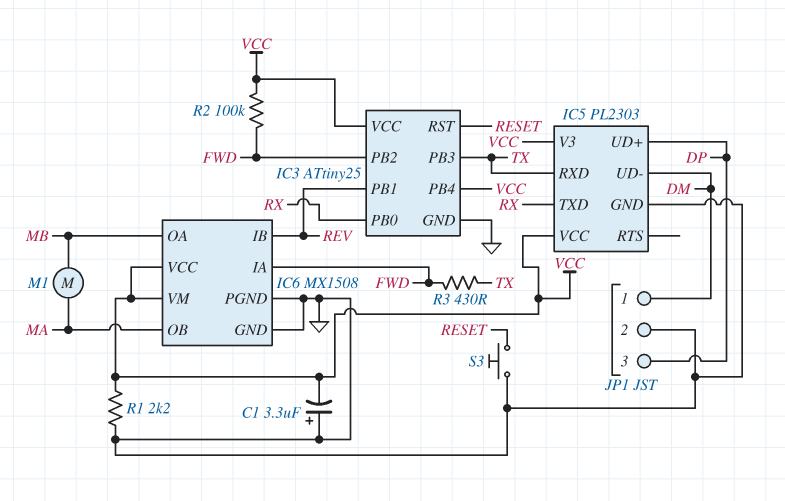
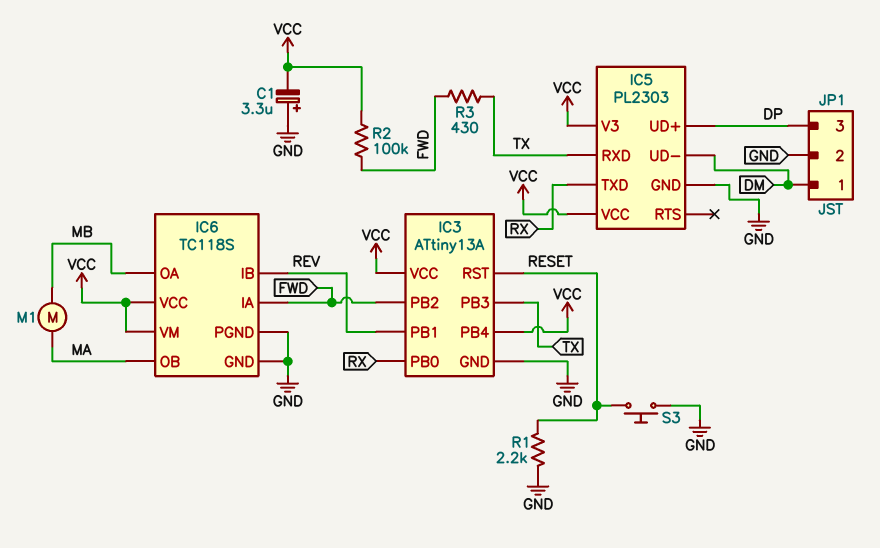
IC3: ATtiny25 -> ATtiny13A
IC6: MX1508 -> TC118S
R1: 2.2k (GND, VCC) -> 2.2k (GND, RESET)

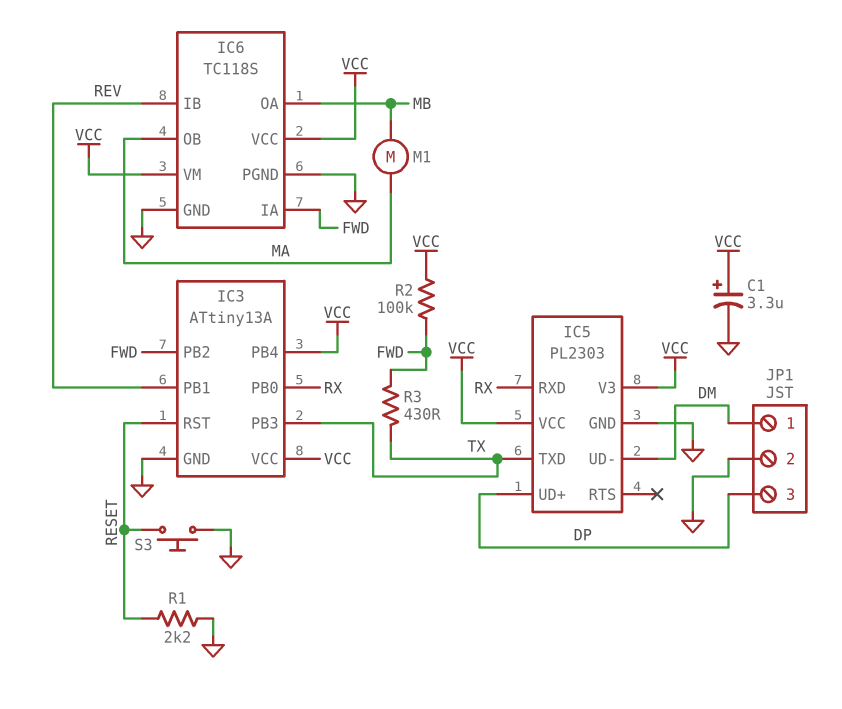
C1: 3.3uF (plus GND, minus VCC) -> 3.3uF (plus VCC, minus GND)
IC5 pin RXD: TX -> RX
IC5 pin TXD: RX -> TX

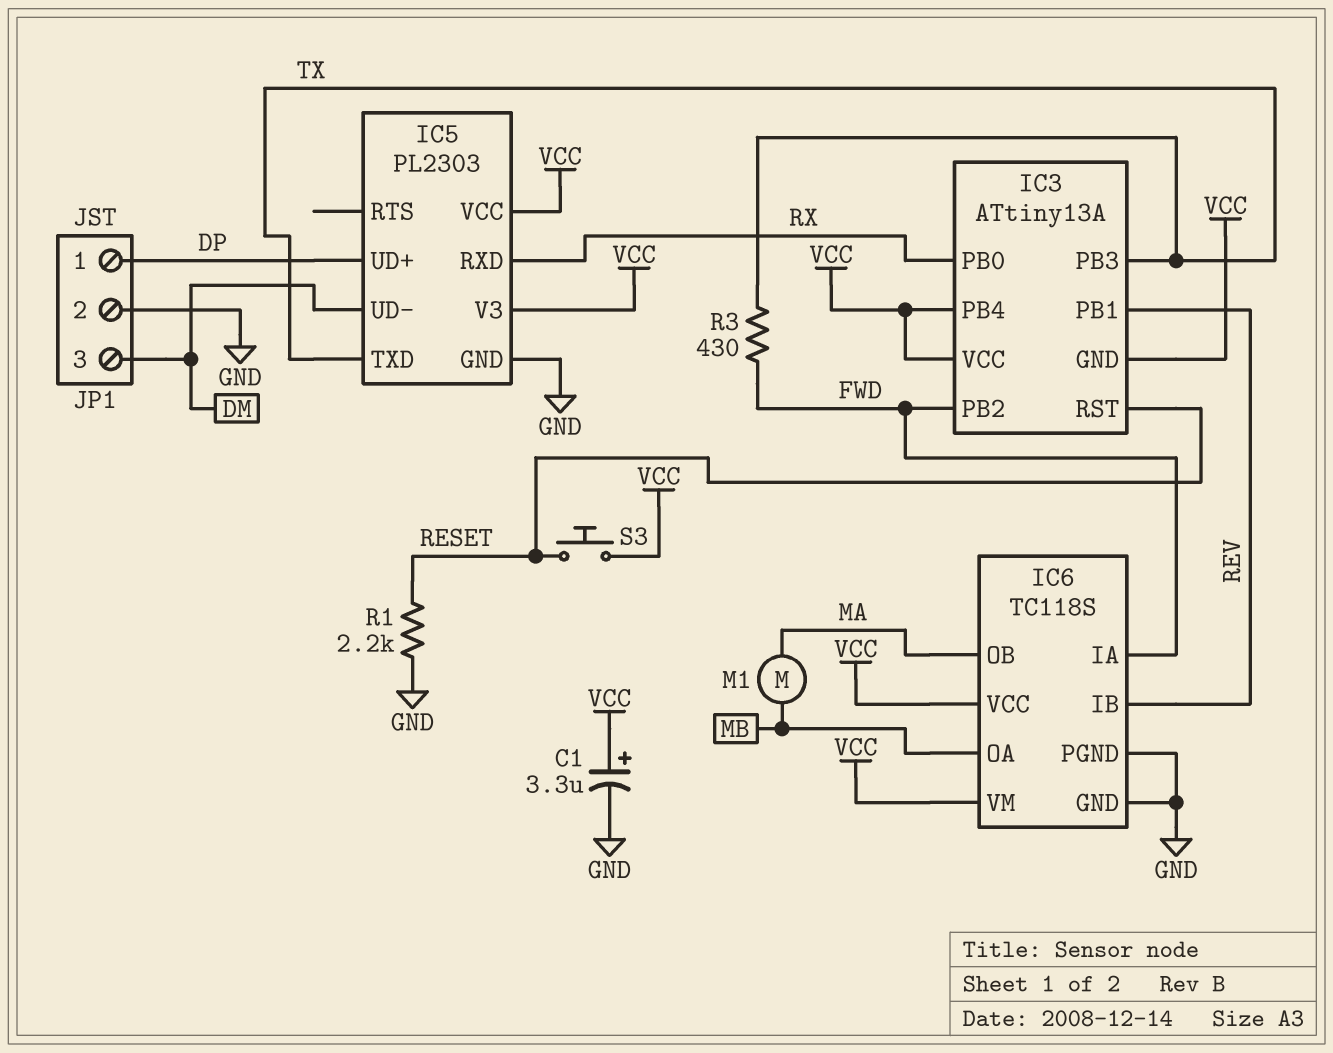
IC3 pin GND: GND -> VCC
JP1 pin 1: DM -> DP
JP1 pin 3: DP -> DM
R2: 100k (FWD, VCC) -> none
S3: button (GND, RESET) -> button (RESET, VCC)

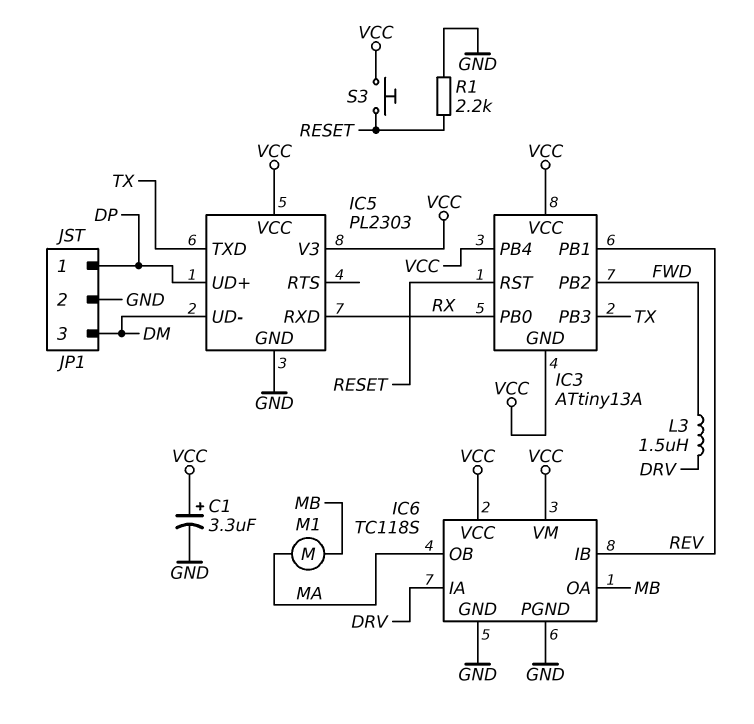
IC6 pin IA: FWD -> DRV
L3: none -> 1.5uH (DRV, FWD)
R3: 430 (FWD, TX) -> none

